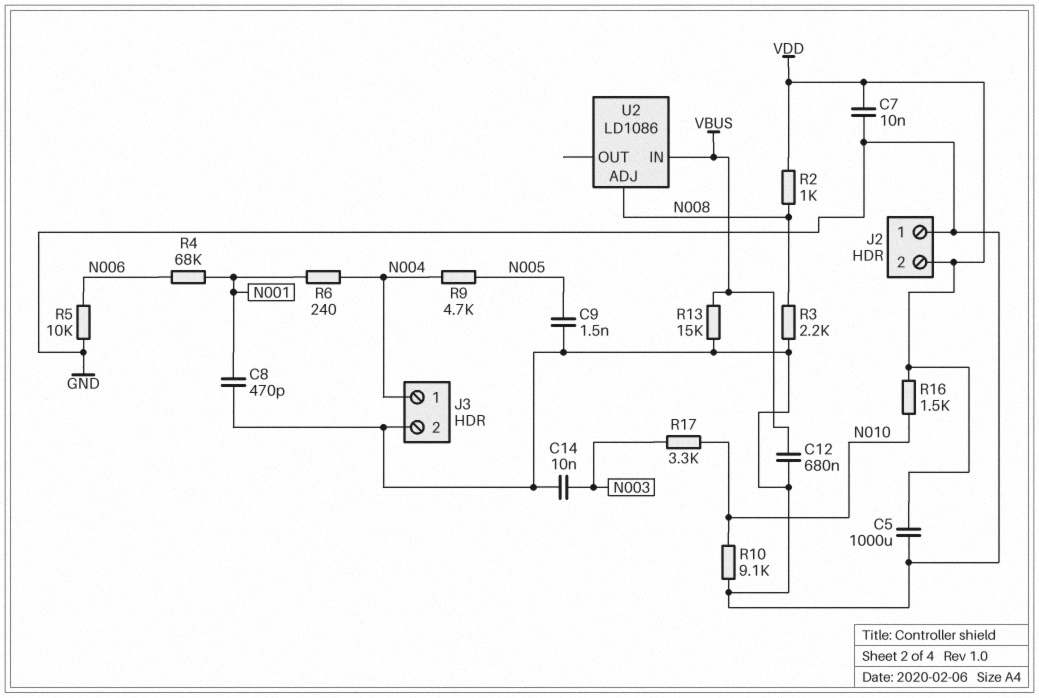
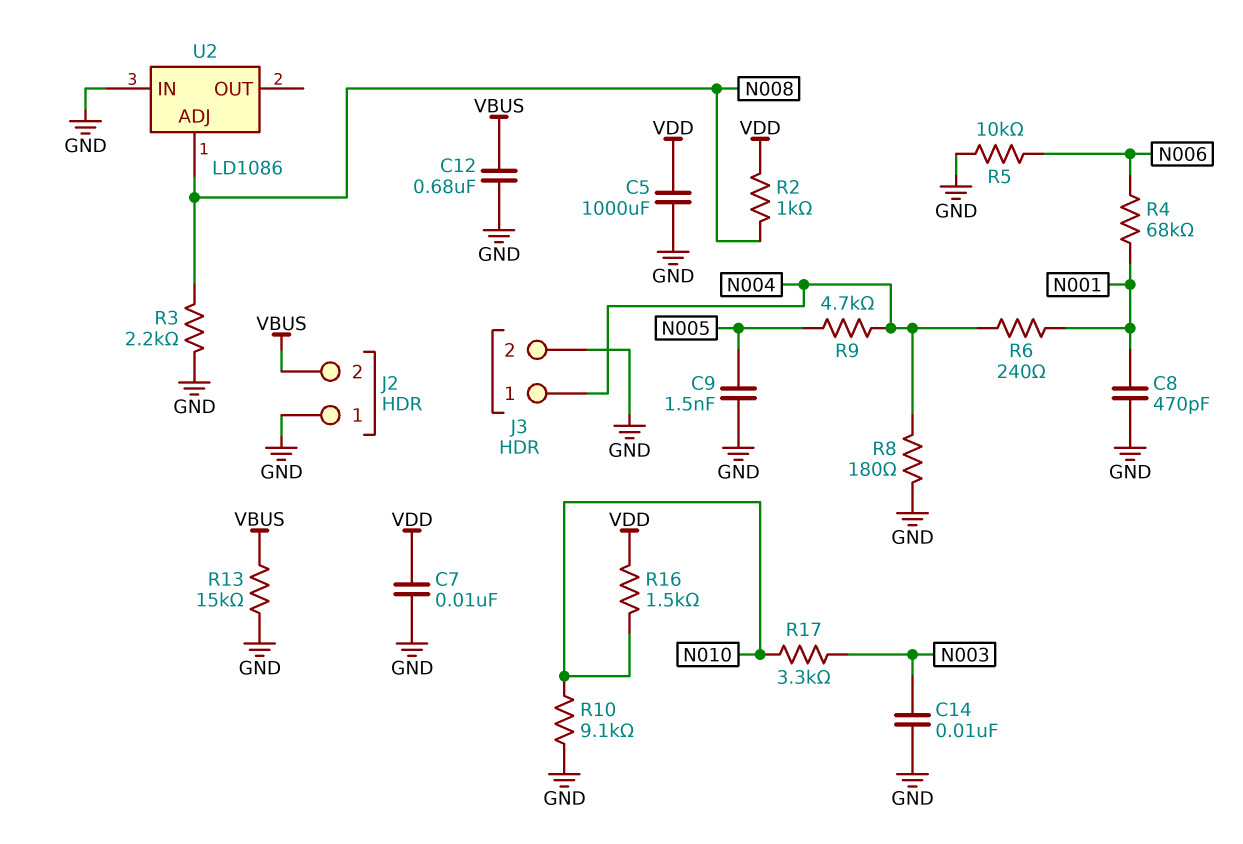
J2 pin 2: VDD -> VBUS
R8: none -> 180 (GND, N004)
U2 pin IN: VBUS -> GND

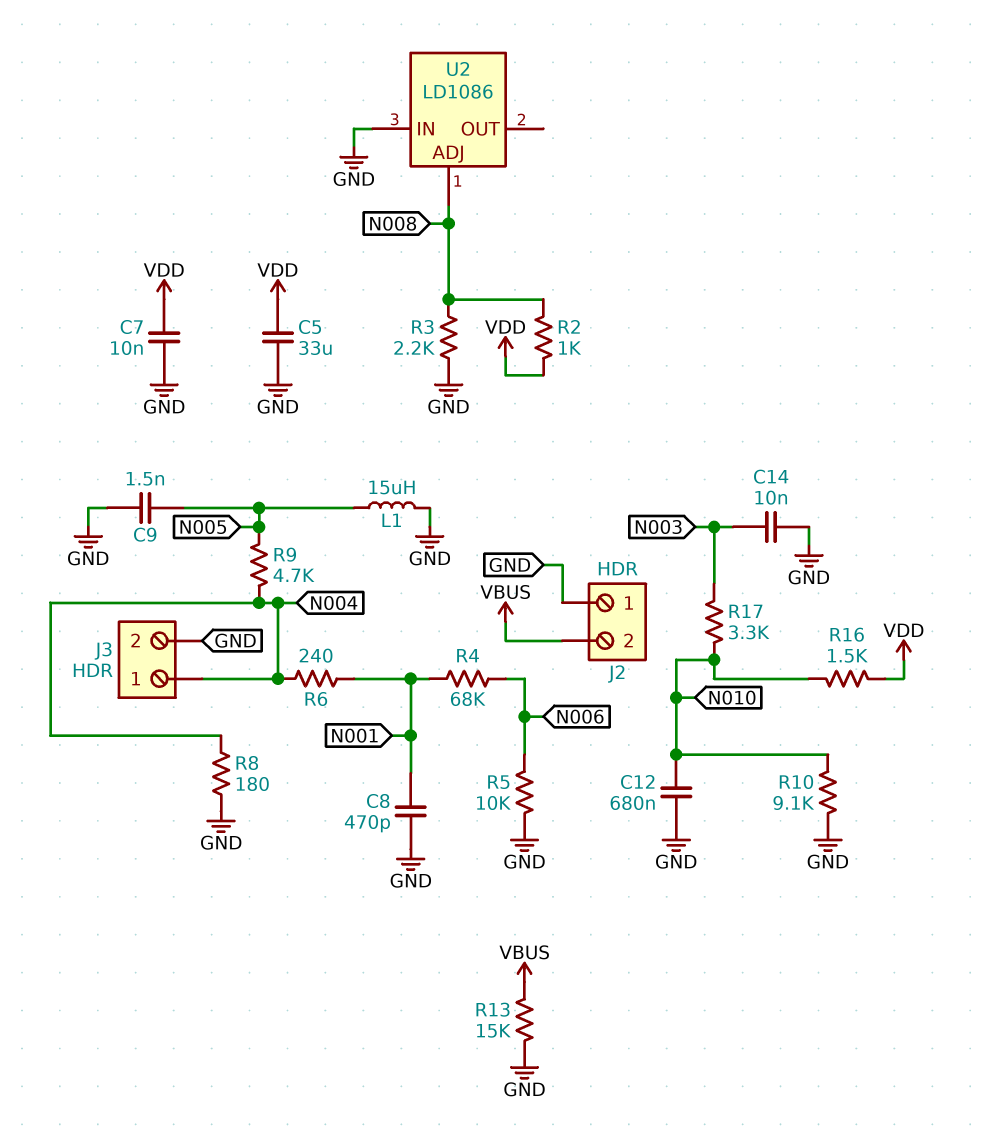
C5: 1000uF (GND, VDD) -> 33uF (GND, VDD)
C12: 680nF (GND, VBUS) -> 680nF (GND, N010)
L1: none -> 15uH (GND, N005)

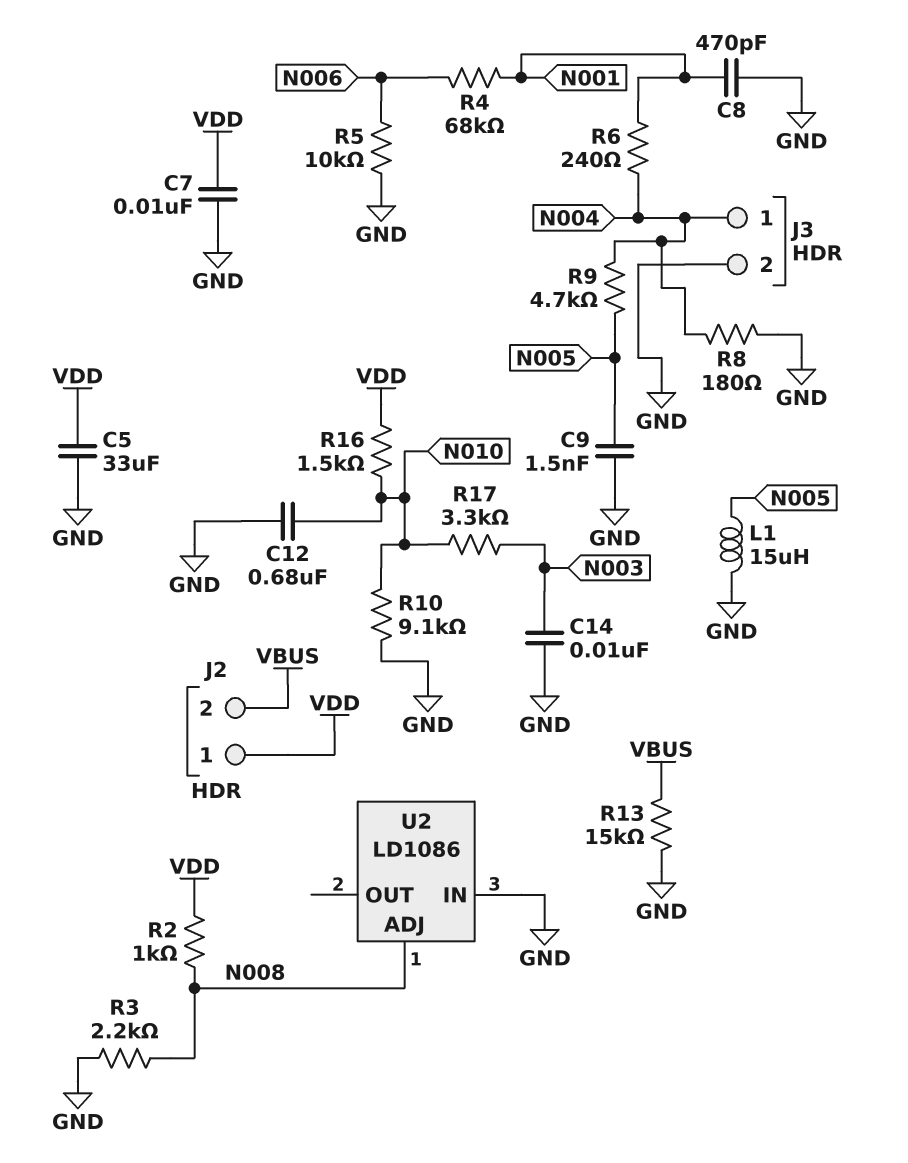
J2 pin 1: GND -> VDD

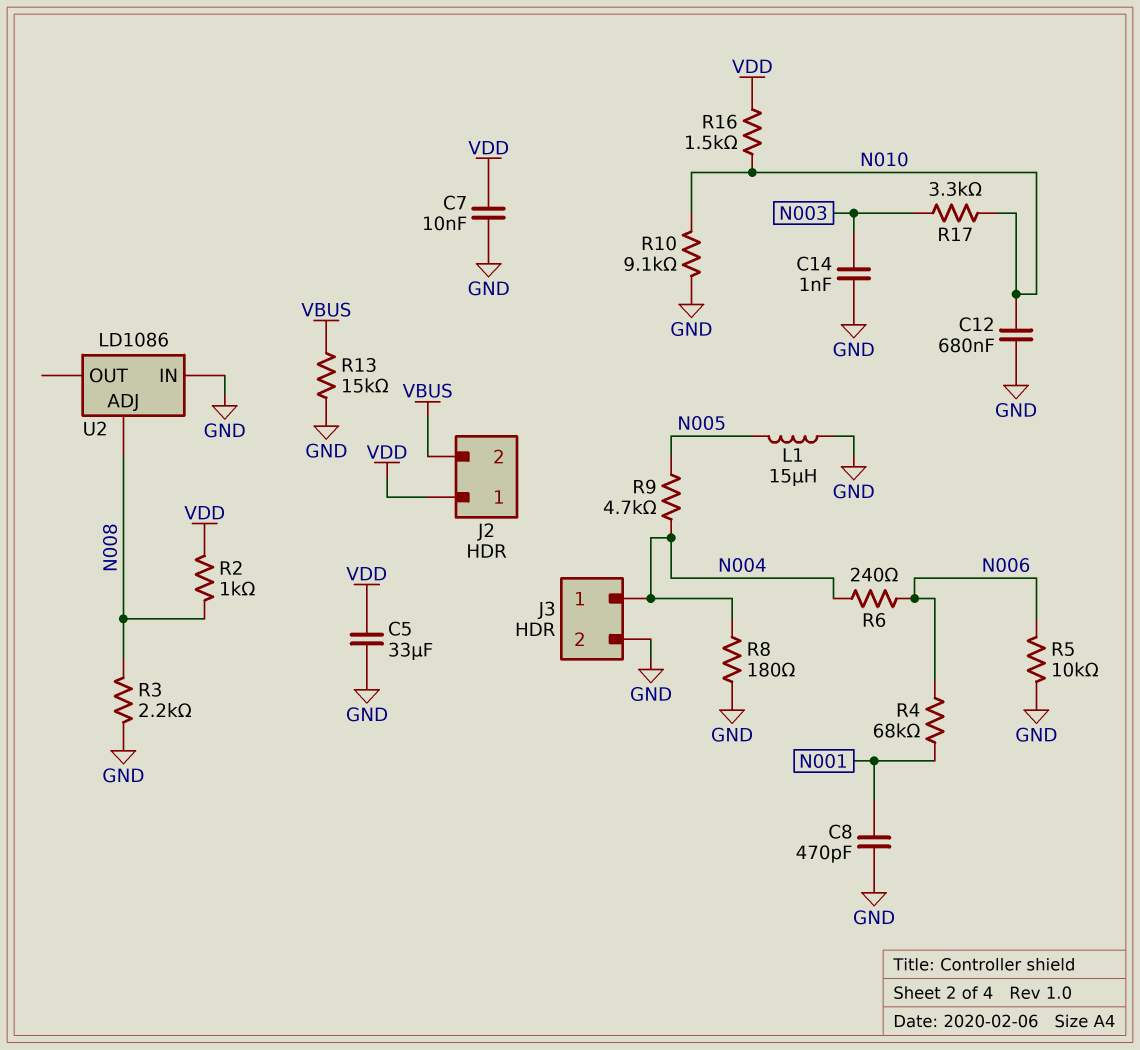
C9: 1.5nF (GND, N005) -> none
C14: 10nF (GND, N003) -> 1nF (GND, N003)
R6: 240 (N001, N004) -> 240 (N004, N006)

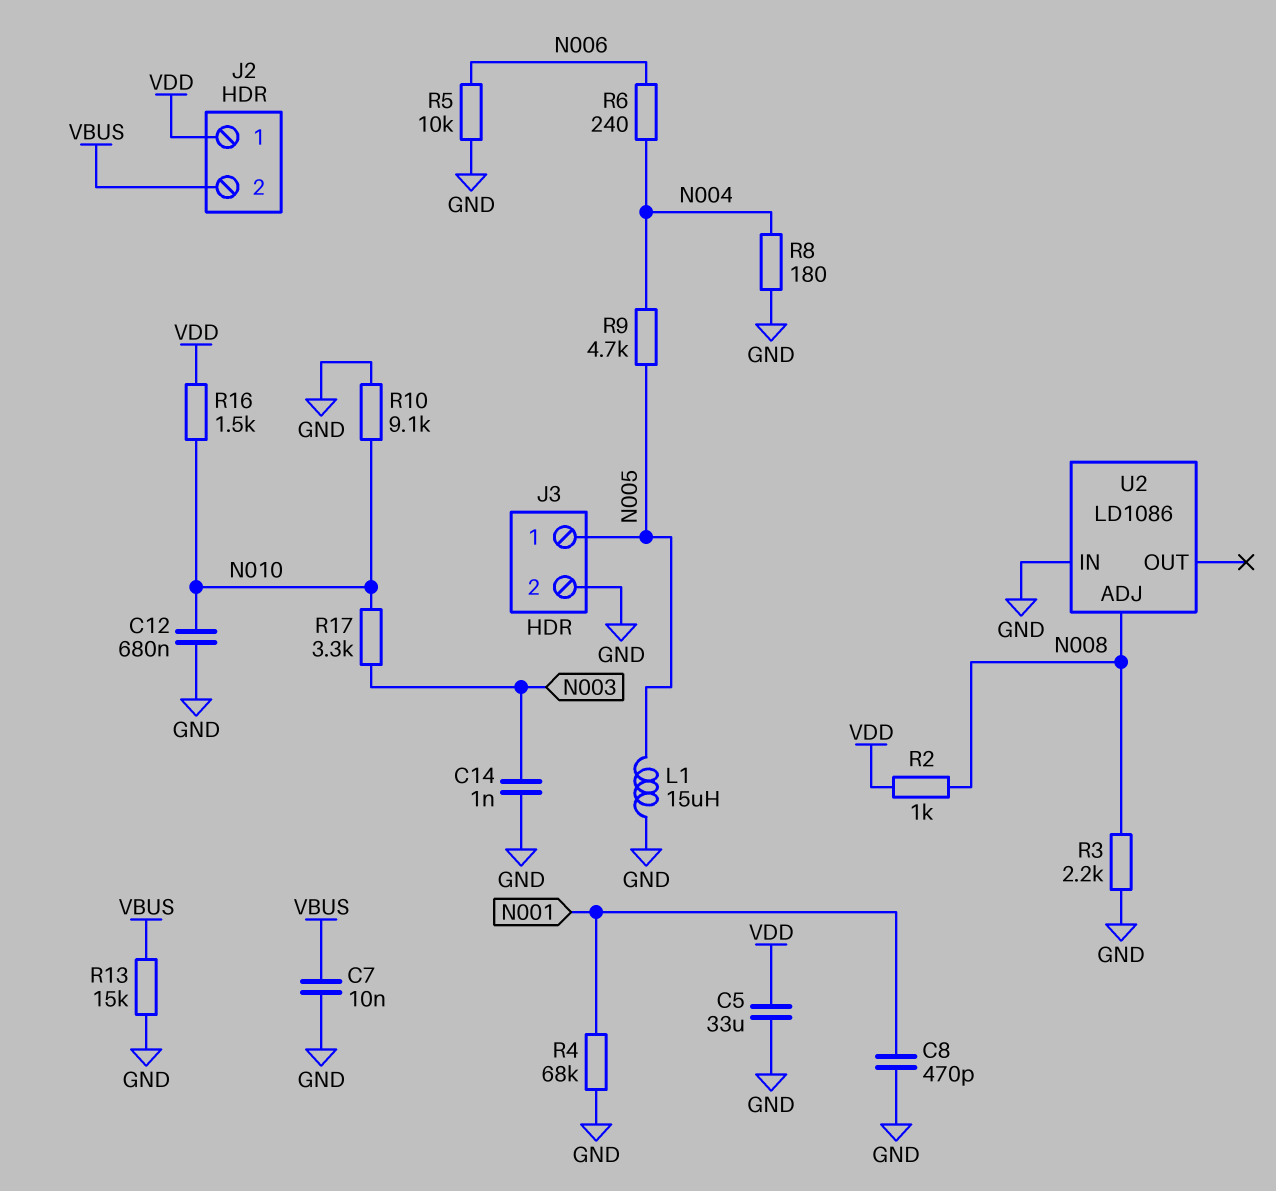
C7: 10nF (GND, VDD) -> 10nF (GND, VBUS)
J3 pin 1: N004 -> N005
R4: 68k (N001, N006) -> 68k (GND, N001)

